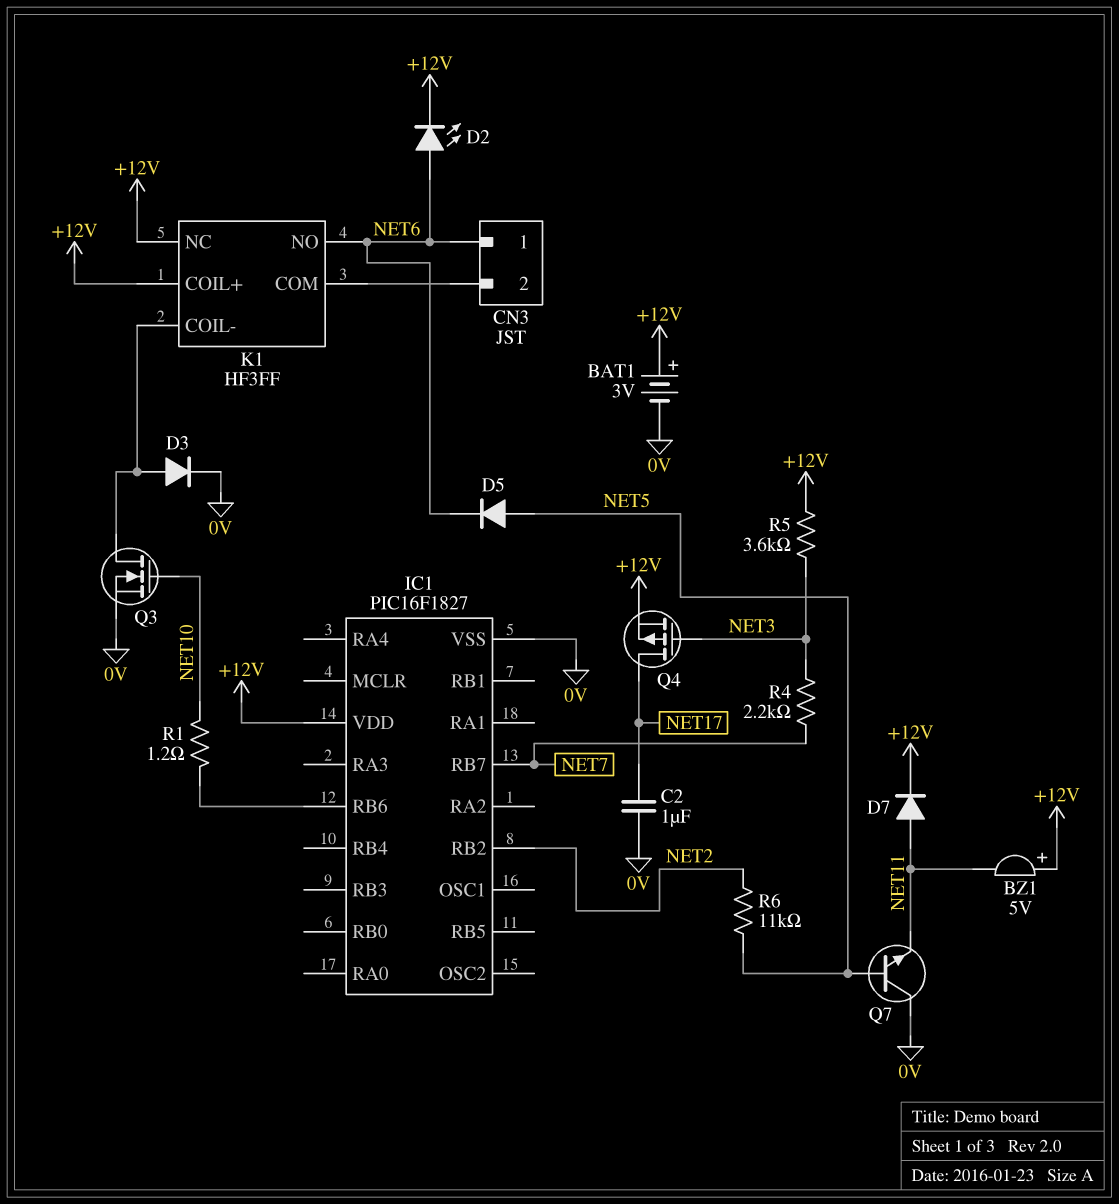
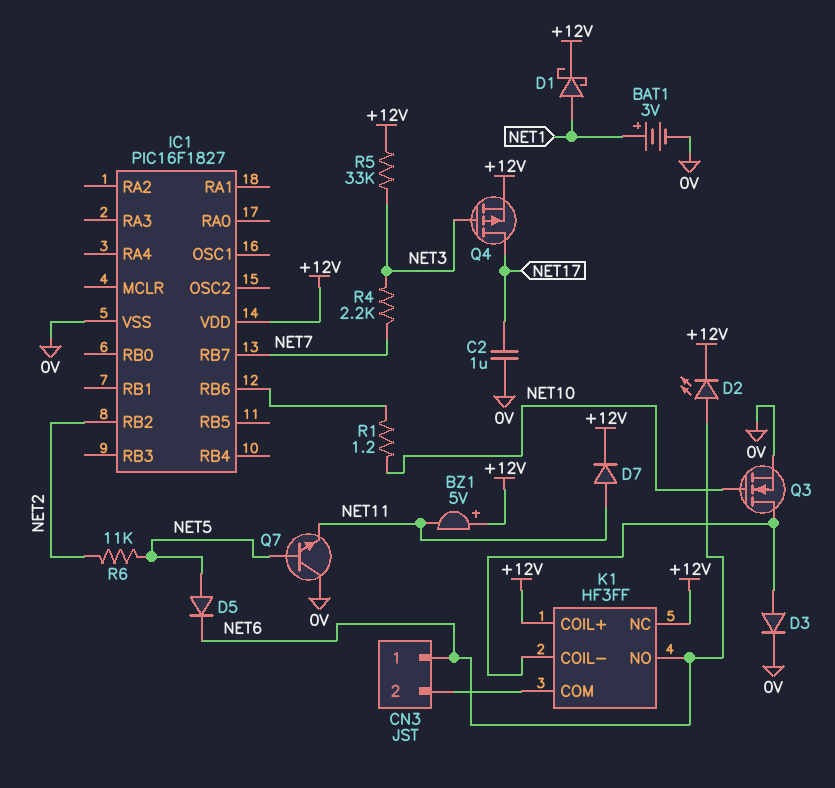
BAT1: 3V (plus +12V, minus 0V) -> 3V (plus NET1, minus 0V)
D1: none -> schottky (A NET1, K +12V)
R5: 3.6k (+12V, NET3) -> 33k (+12V, NET3)

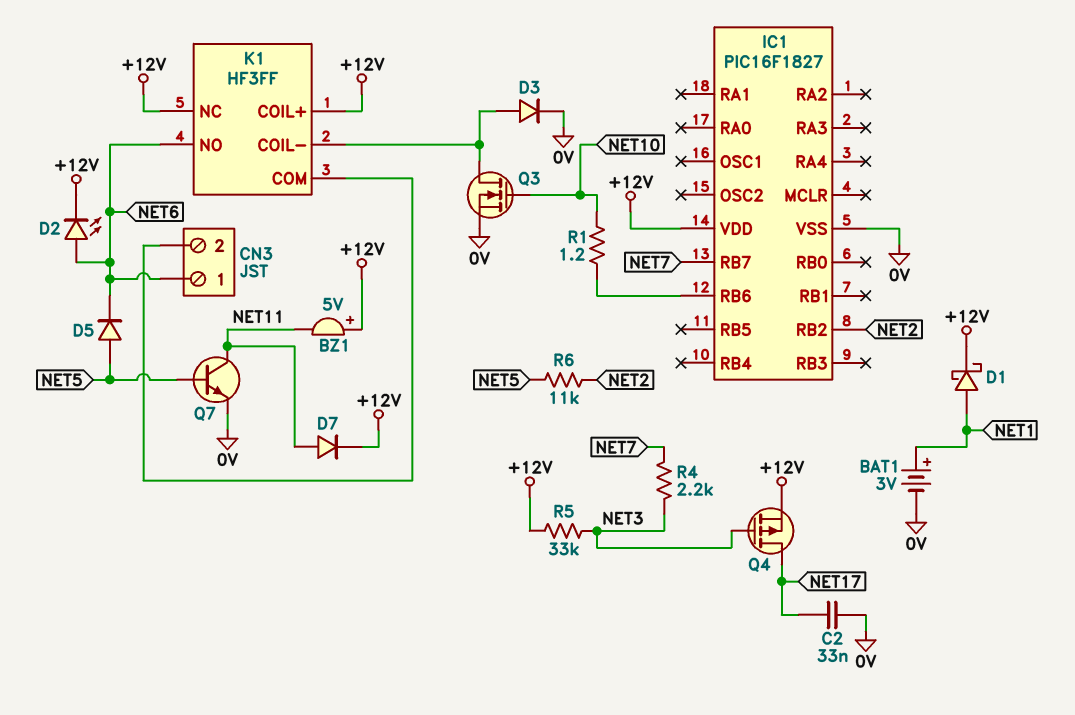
C2: 1uF (0V, NET17) -> 33nF (0V, NET17)
Q7: NPN (B NET5, C 0V, E NET11) -> NPN (B NET5, C NET11, E 0V)

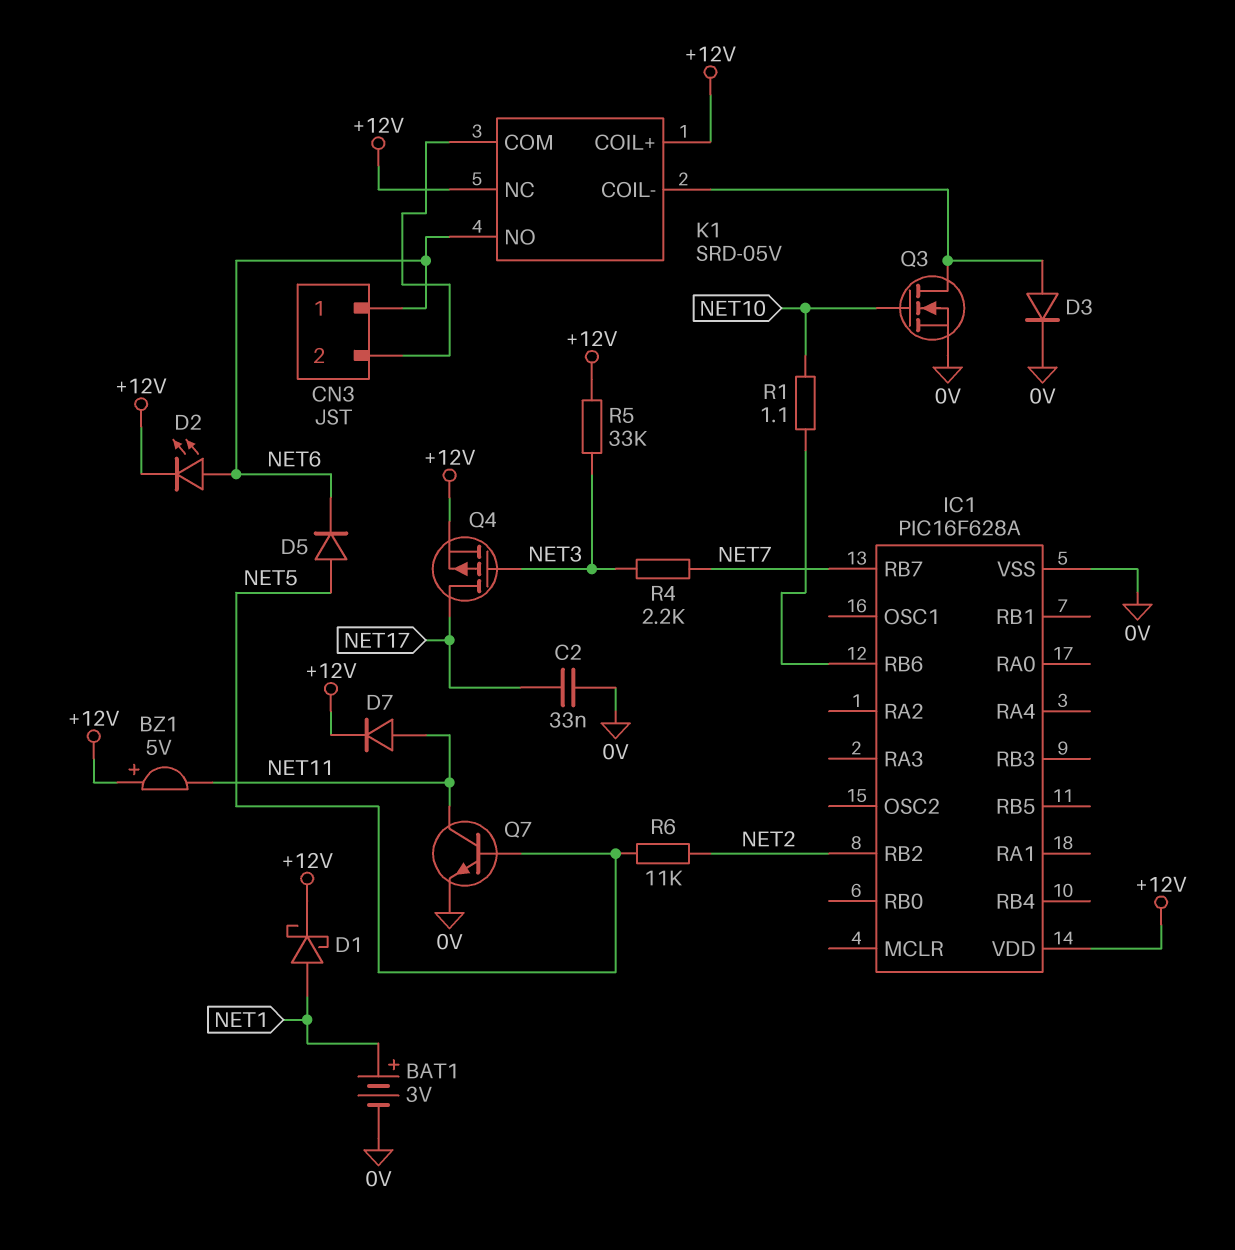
IC1: PIC16F1827 -> PIC16F628A
K1: HF3FF -> SRD-05V
R1: 1.2 (IC1/RB6, NET10) -> 1.1 (IC1/RB6, NET10)

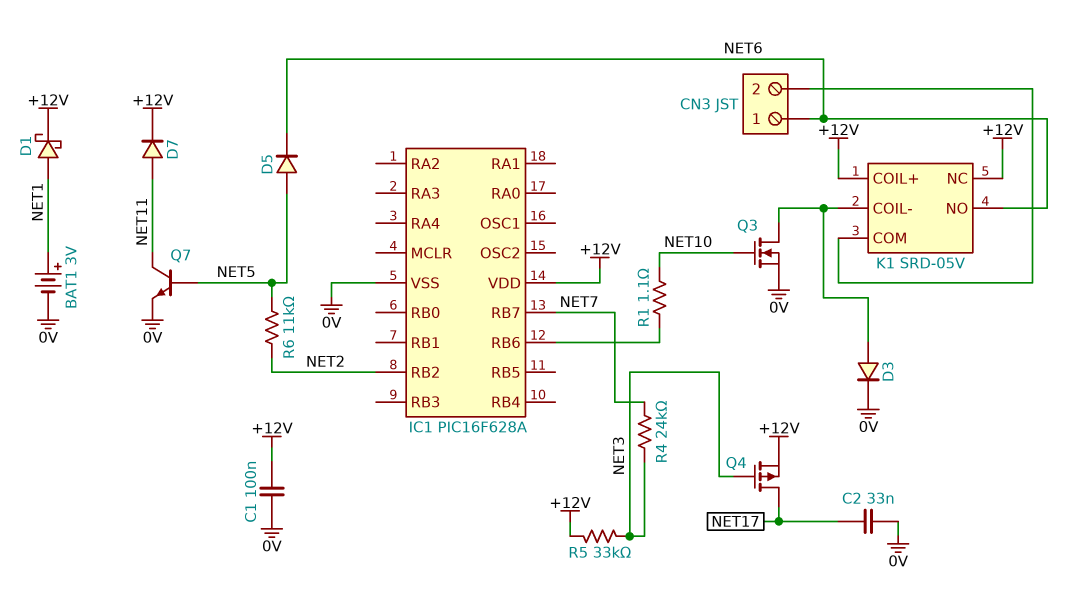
BZ1: buzzer 5V (plus +12V, minus NET11) -> none
C1: none -> 100nF (+12V, 0V)
D2: LED (A NET6, K +12V) -> none
R4: 2.2k (NET3, NET7) -> 24k (NET3, NET7)

